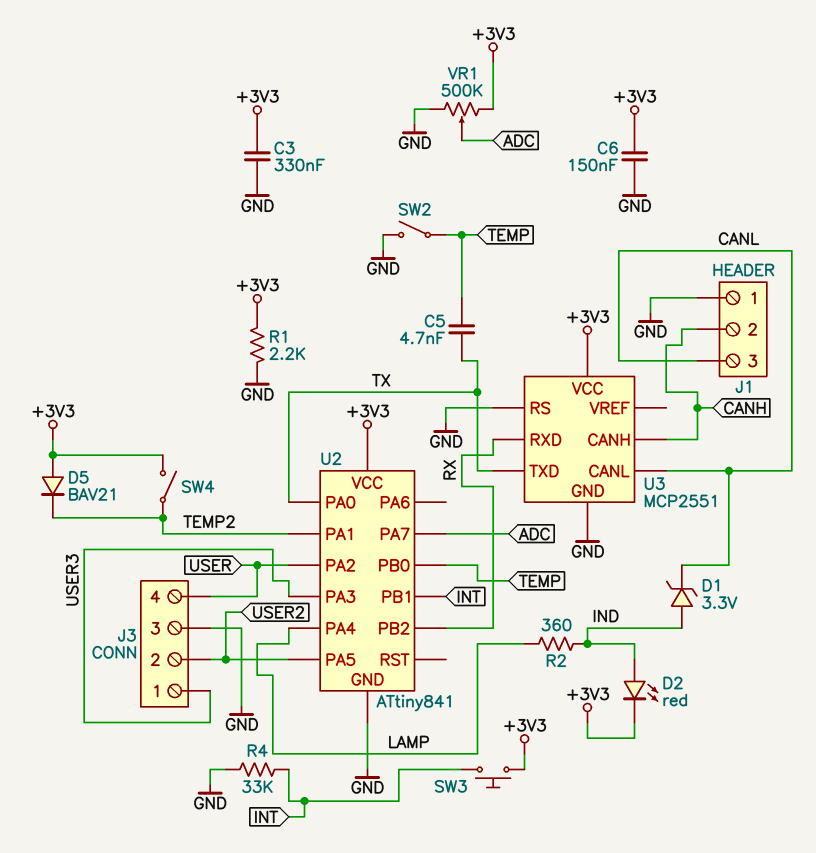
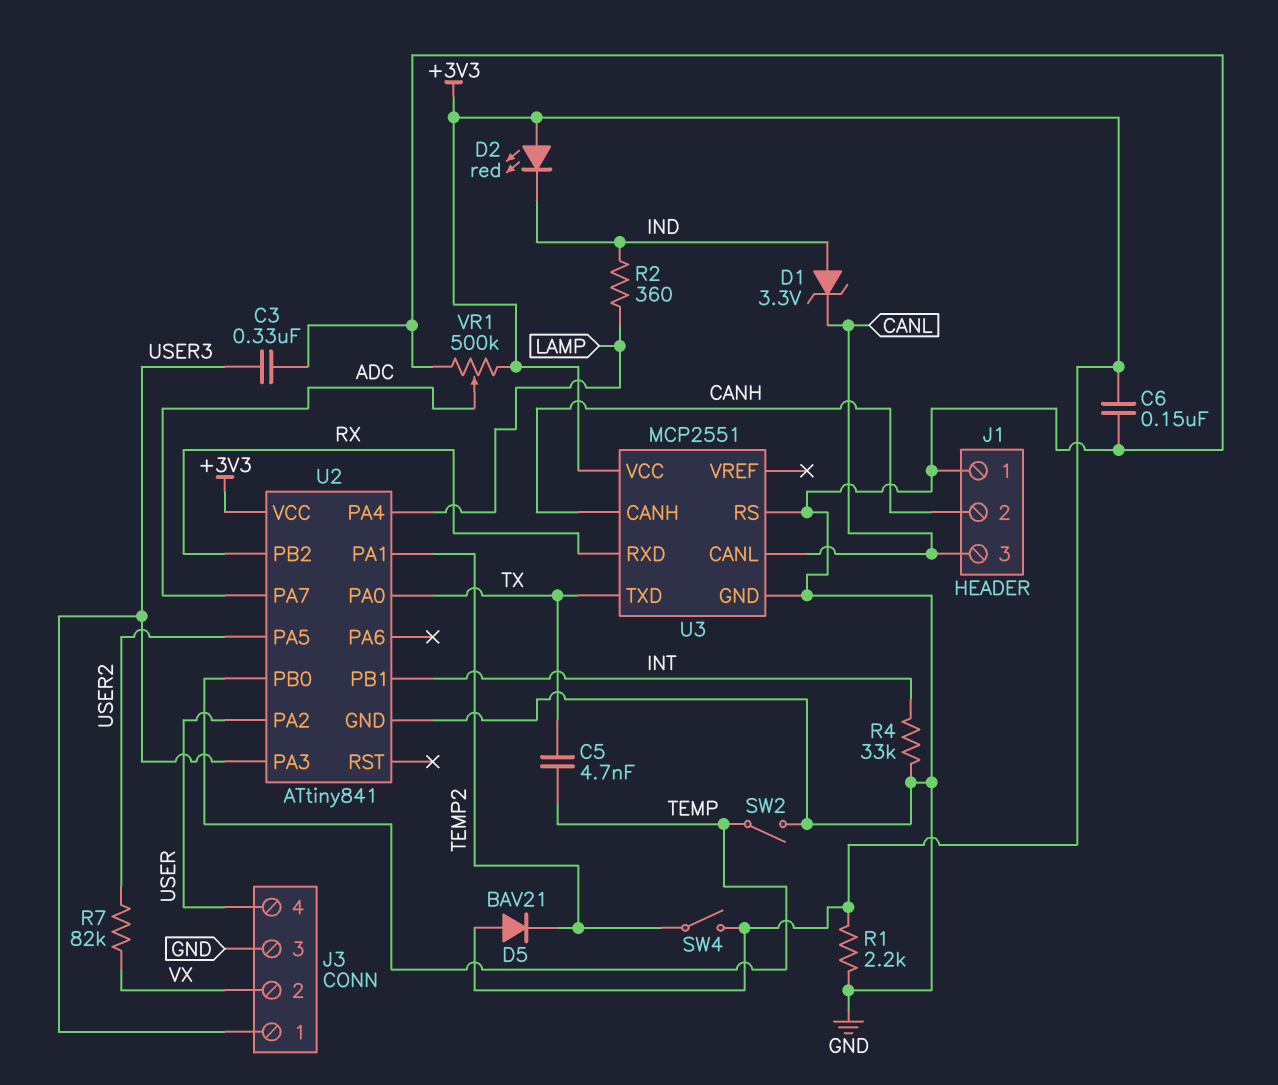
C3: 330nF (+3V3, GND) -> 330nF (GND, USER3)
D2: LED red (A IND, K +3V3) -> LED red (A +3V3, K IND)
J3 pin 2: USER2 -> VX
R7: none -> 82k (USER2, VX)
SW3: button (+3V3, INT) -> none

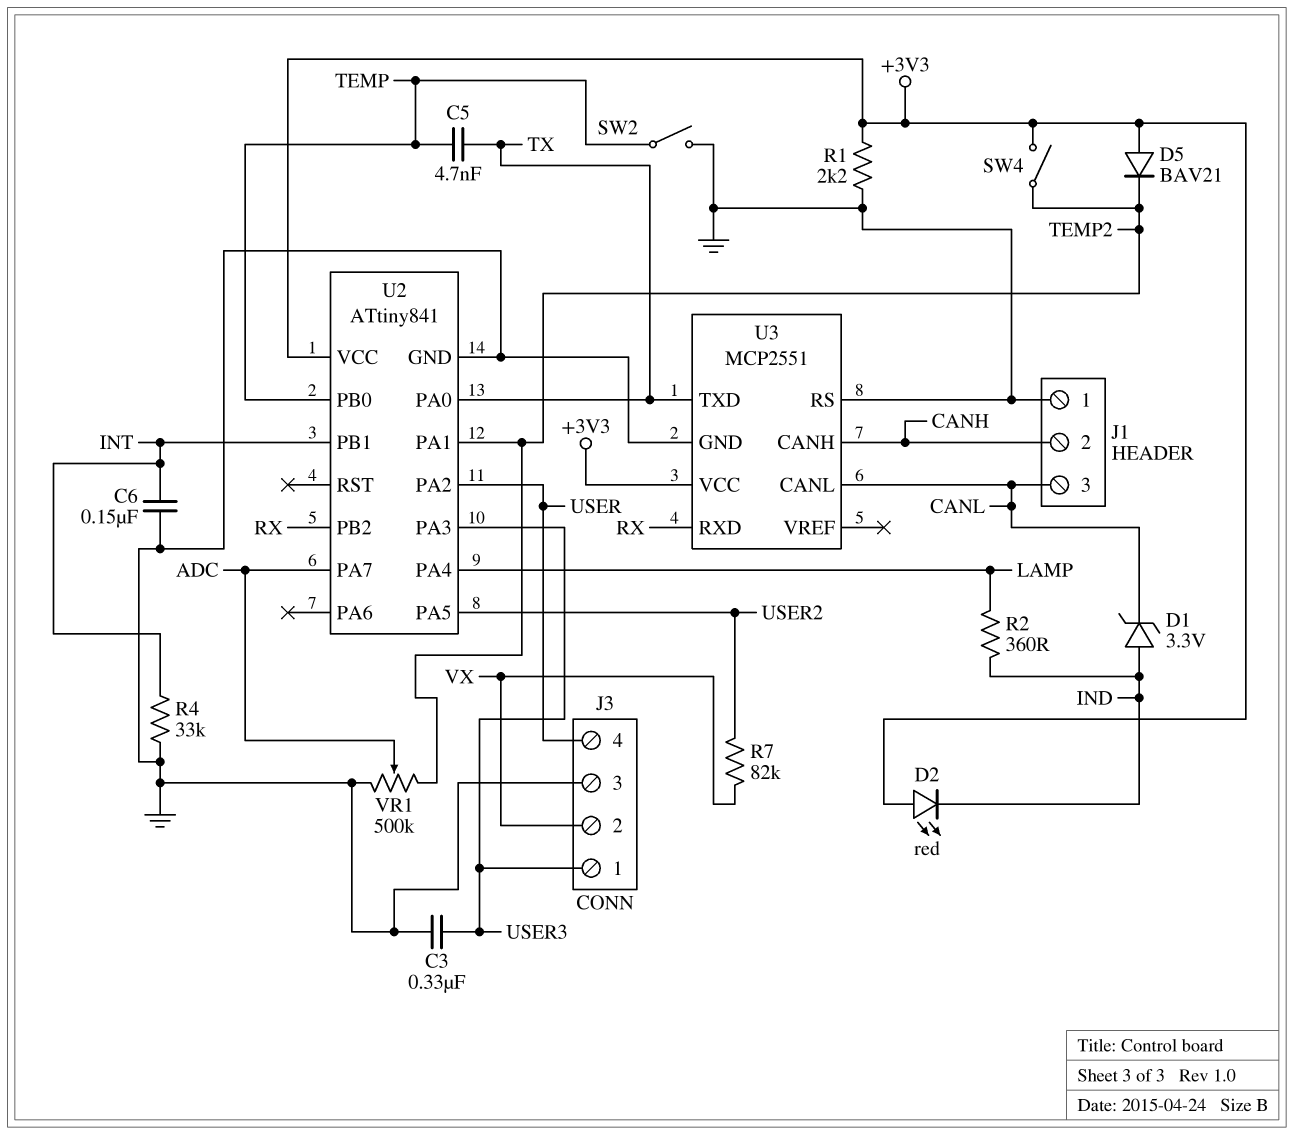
C6: 150nF (+3V3, GND) -> 150nF (GND, INT)
VR1: 500k (+3V3, GND, wiper ADC) -> 500k (GND, TEMP2, wiper ADC)

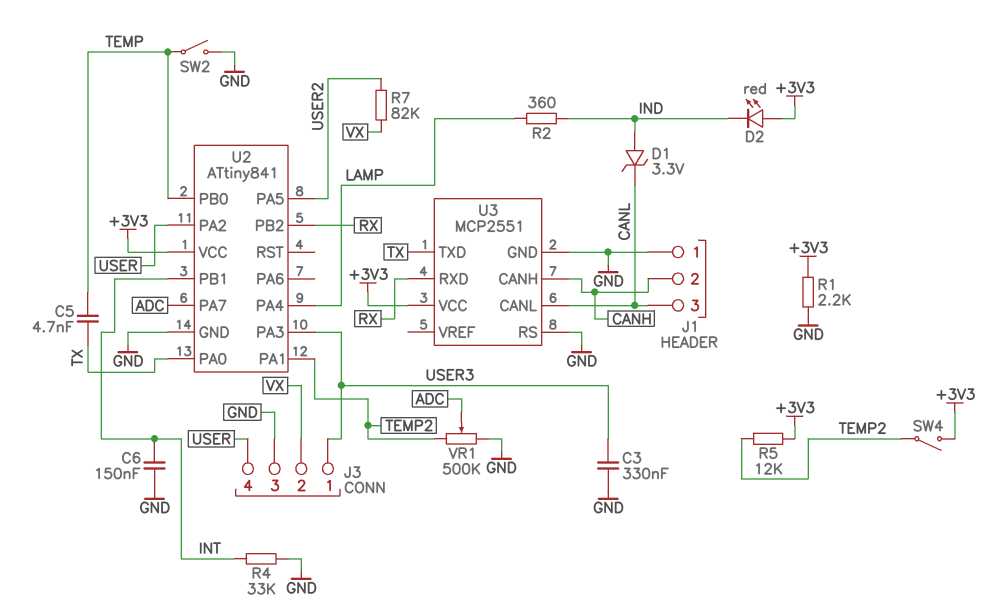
D5: diode BAV21 (A +3V3, K TEMP2) -> none
R5: none -> 12k (+3V3, TEMP2)

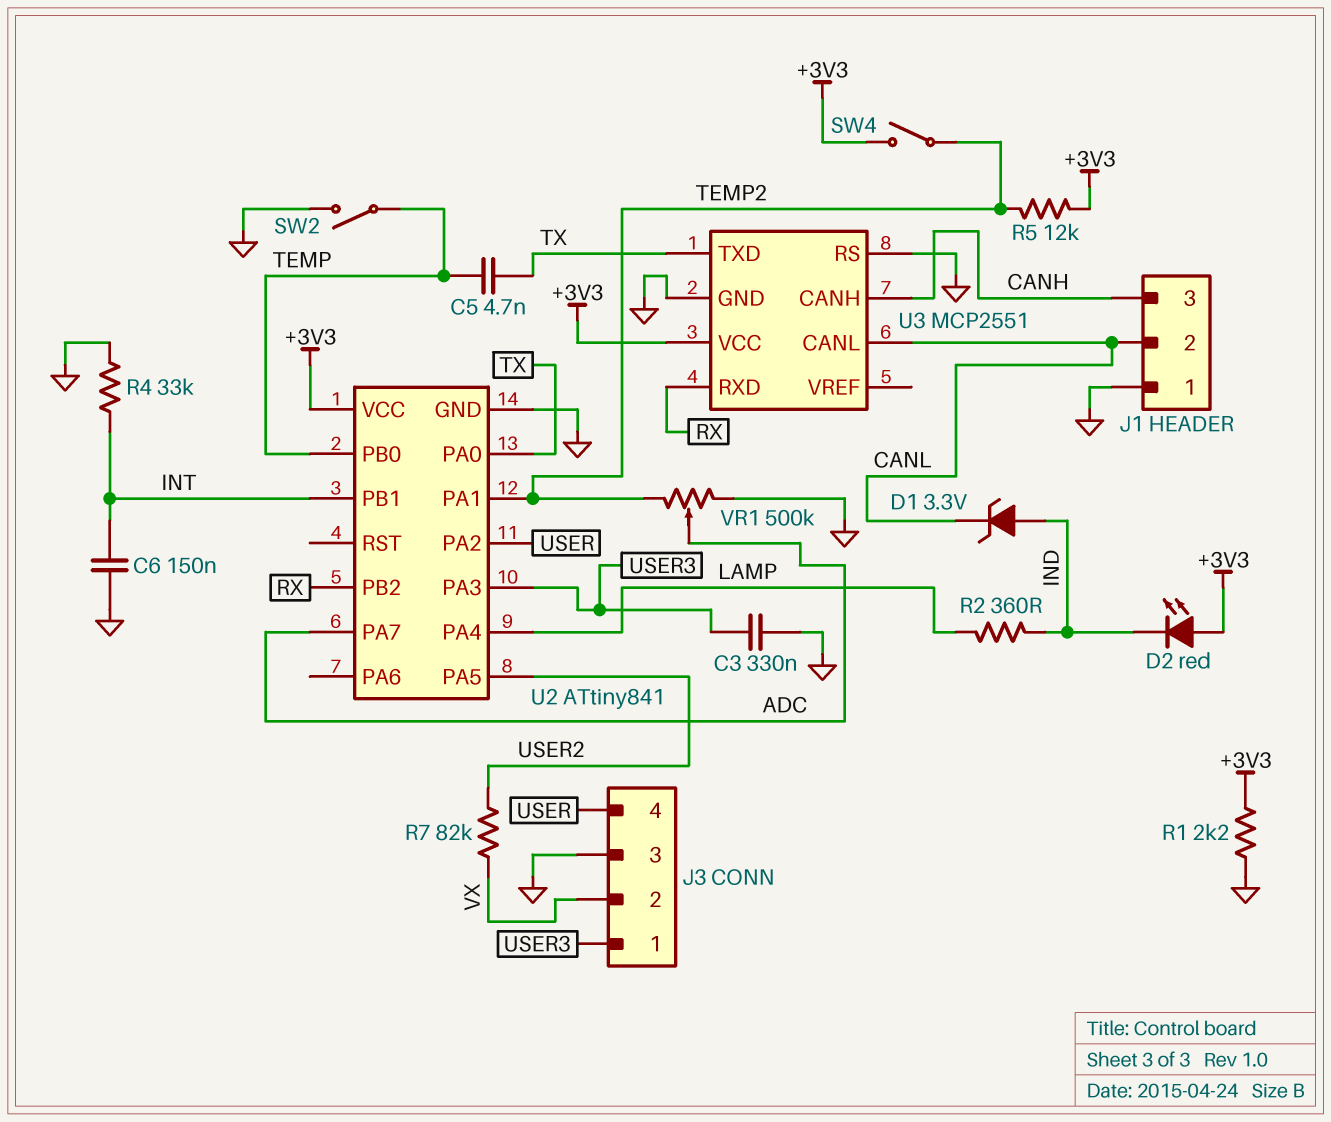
J1 pin 2: CANH -> CANL
J1 pin 3: CANL -> CANH

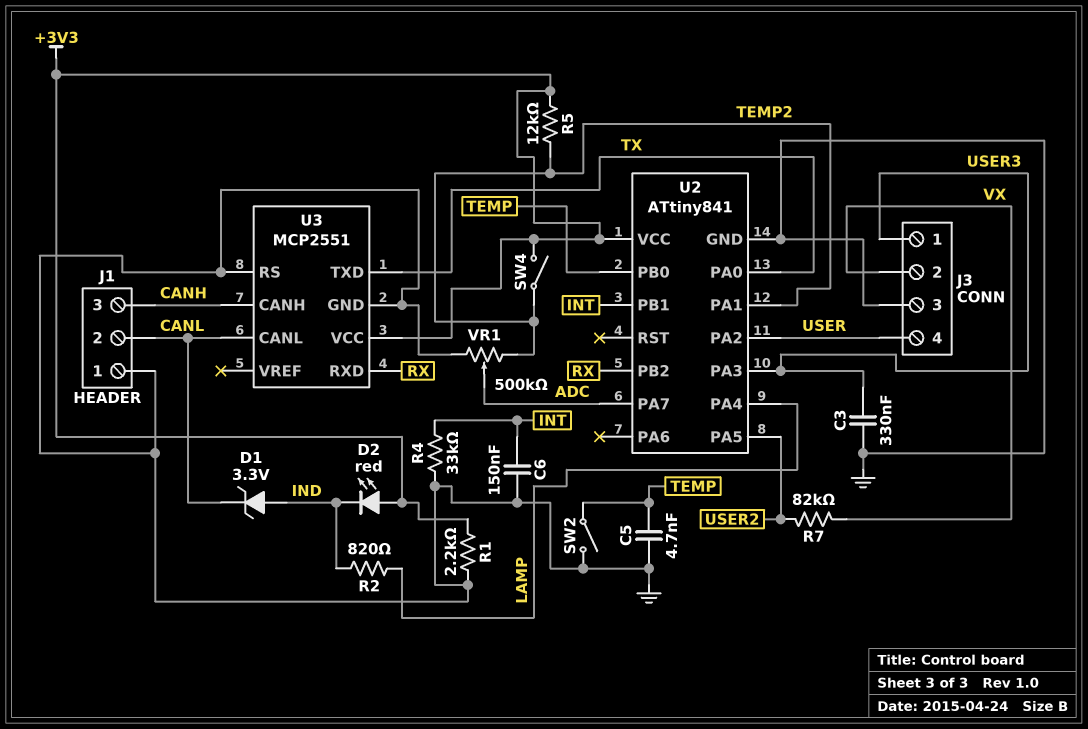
C5: 4.7nF (TEMP, TX) -> 4.7nF (GND, TEMP)
R2: 360 (IND, LAMP) -> 820 (IND, LAMP)

